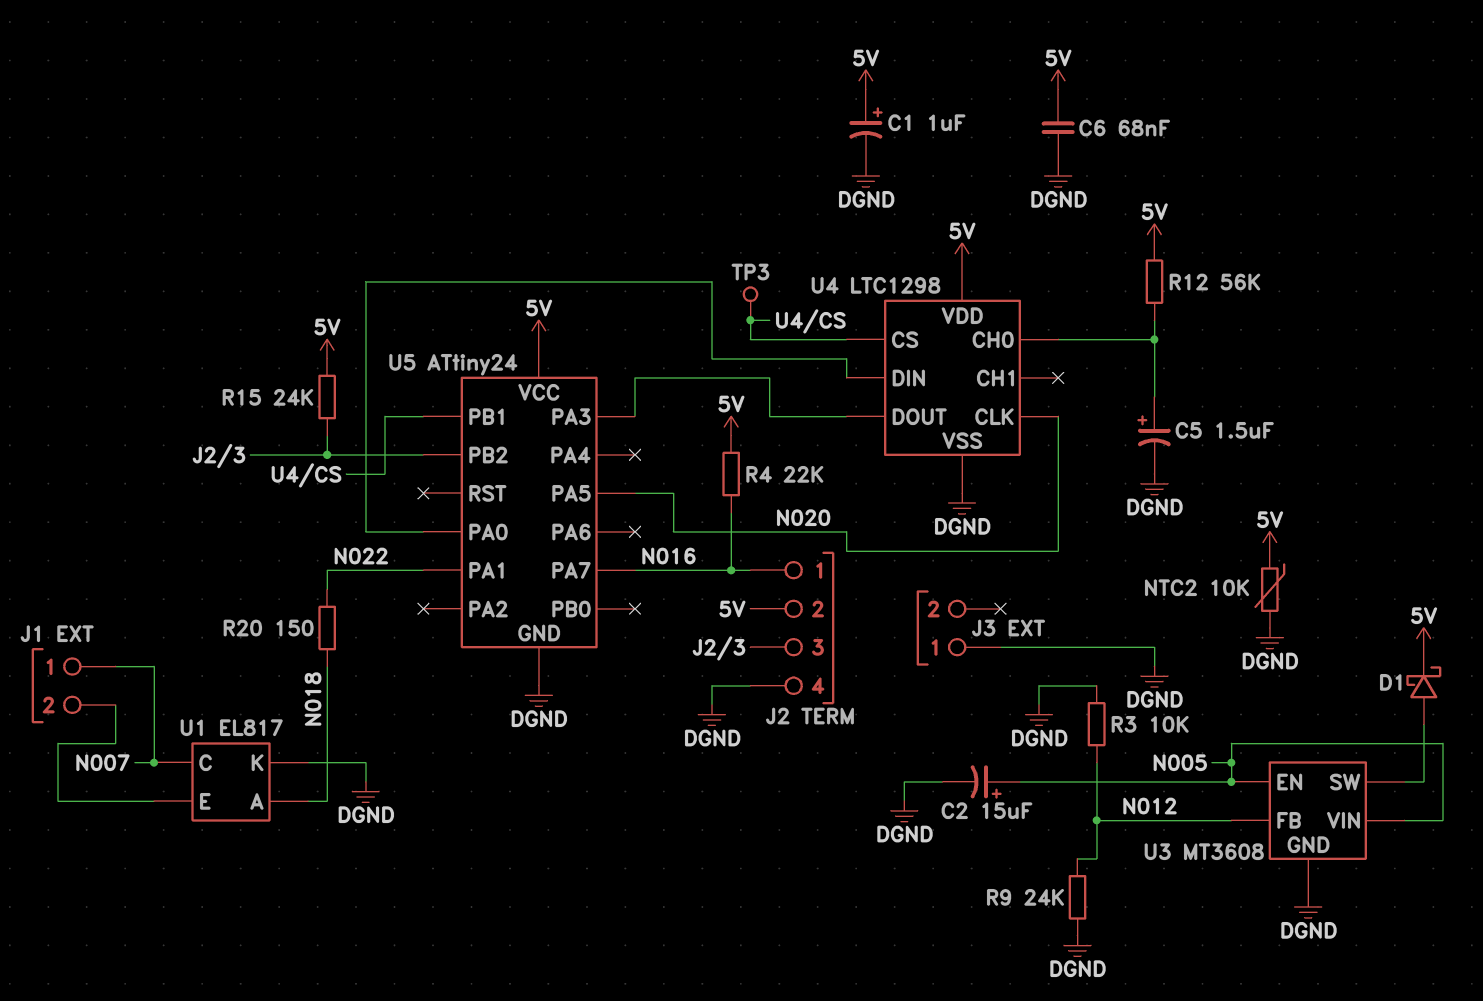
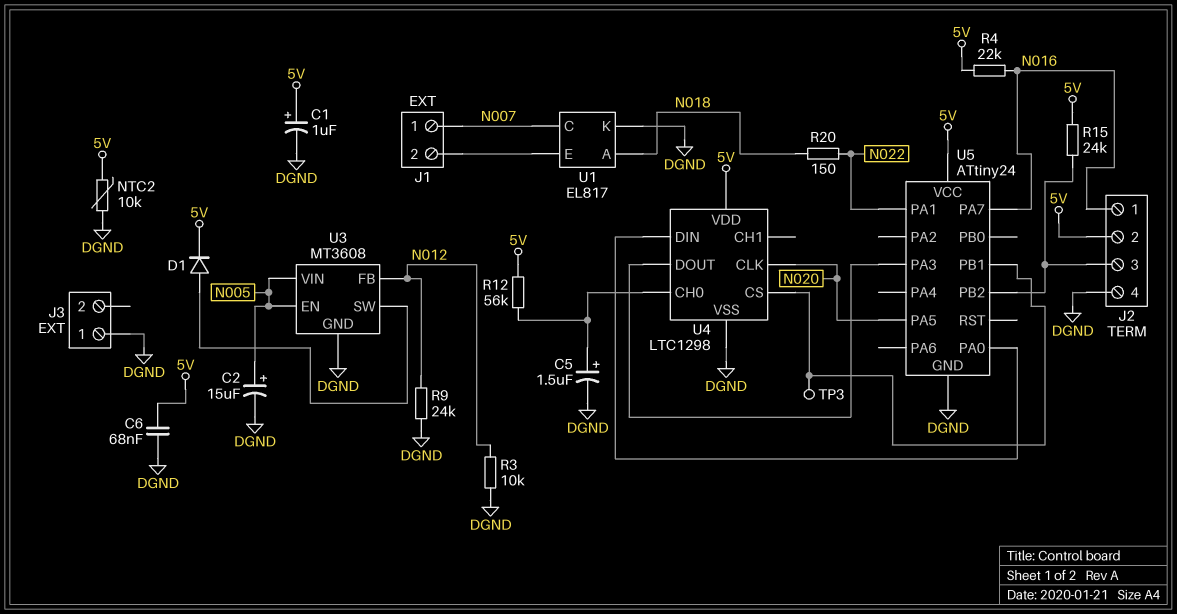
D1: schottky (A U3/SW, K 5V) -> diode (A U3/SW, K 5V)

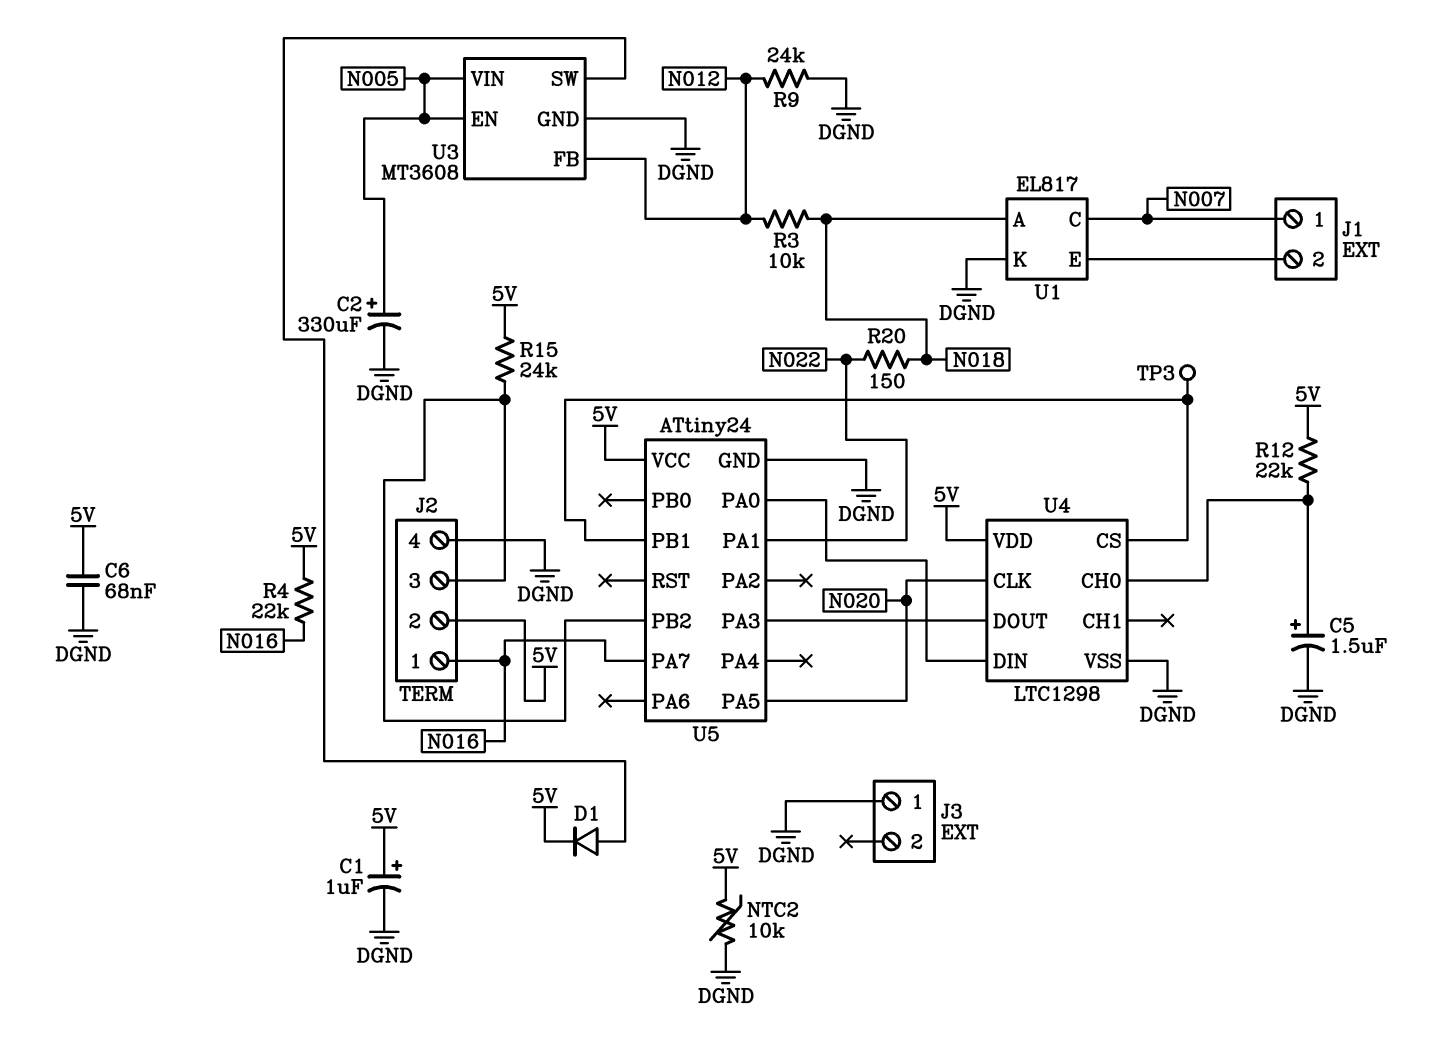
C2: 15uF (plus N005, minus DGND) -> 330uF (plus N005, minus DGND)
R3: 10k (DGND, N012) -> 10k (N012, N018)
R12: 56k (5V, U4/CH0) -> 22k (5V, U4/CH0)

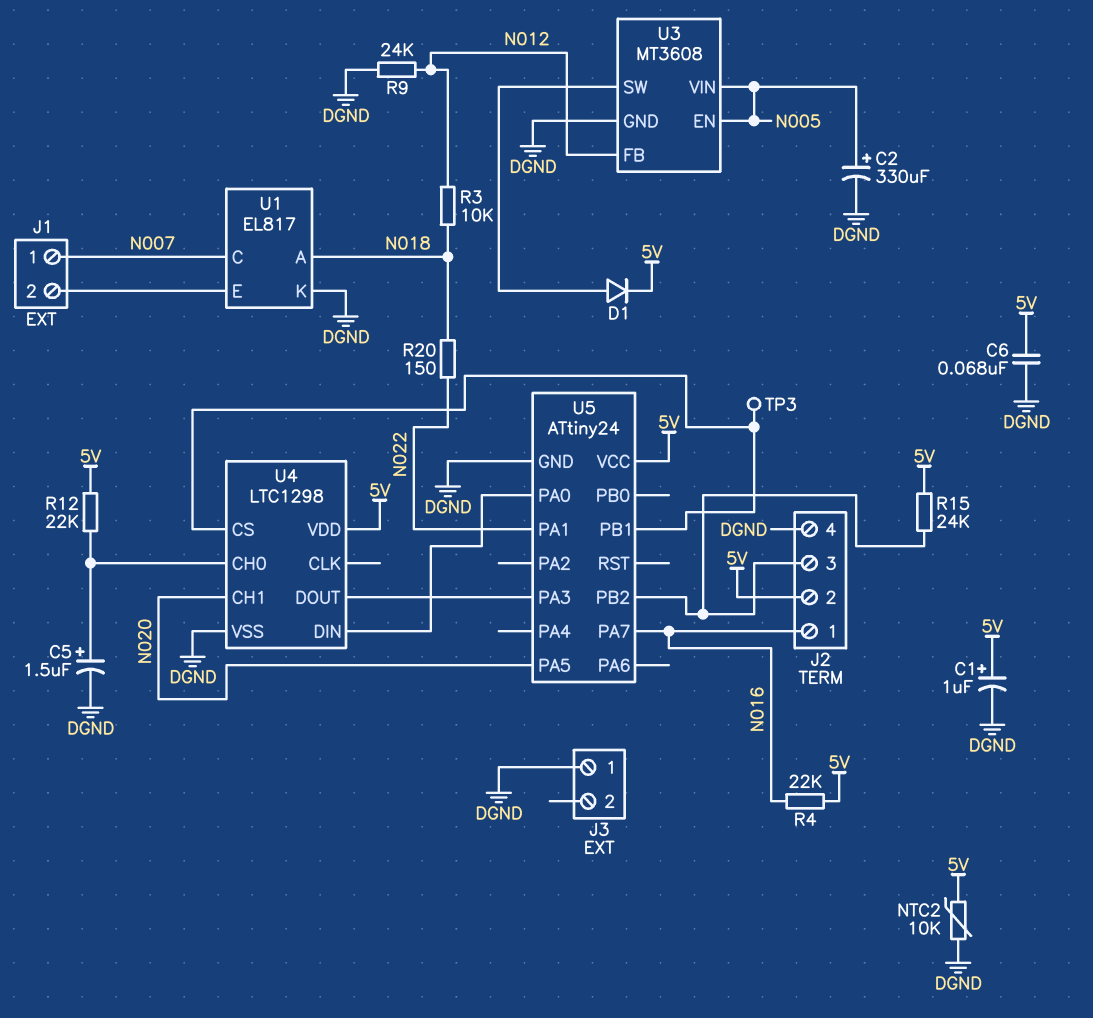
U4 pin CH1: none -> N020
U4 pin CLK: N020 -> none

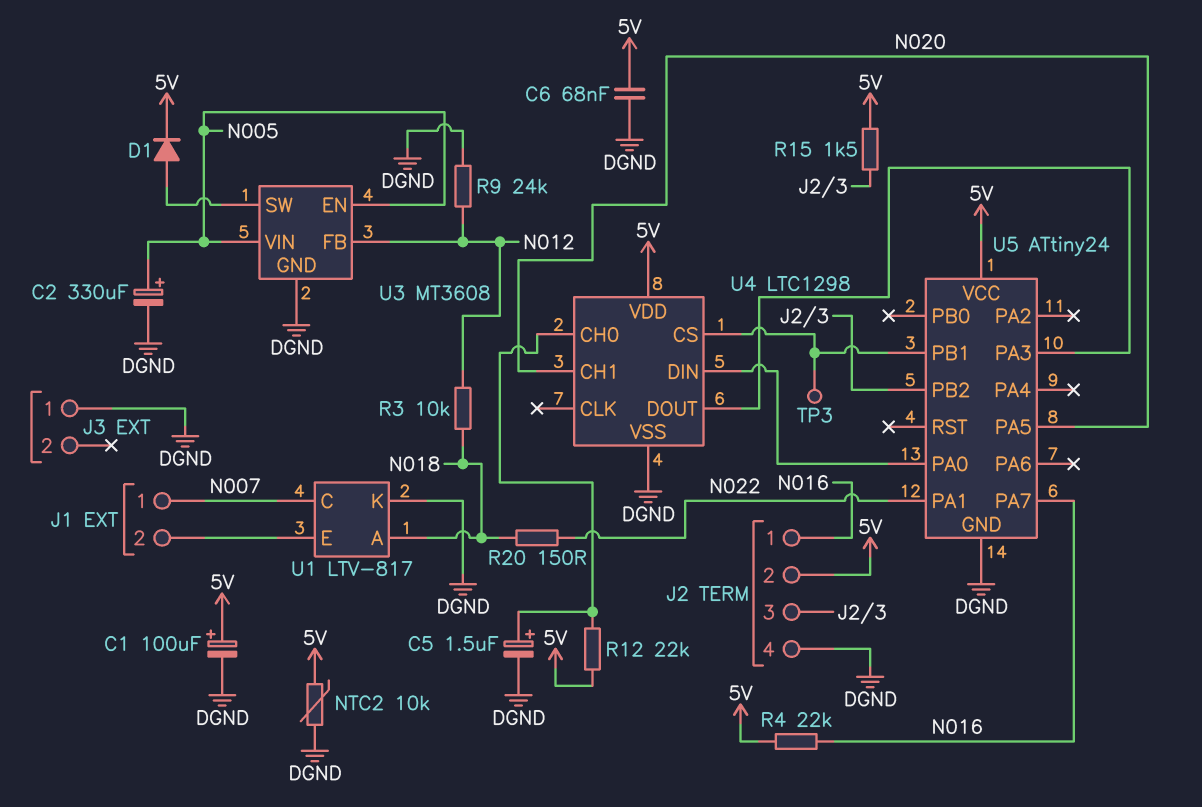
C1: 1uF (plus 5V, minus DGND) -> 100uF (plus 5V, minus DGND)
R15: 24k (5V, J2/3) -> 1.5k (5V, J2/3)
U1: EL817 -> LTV-817

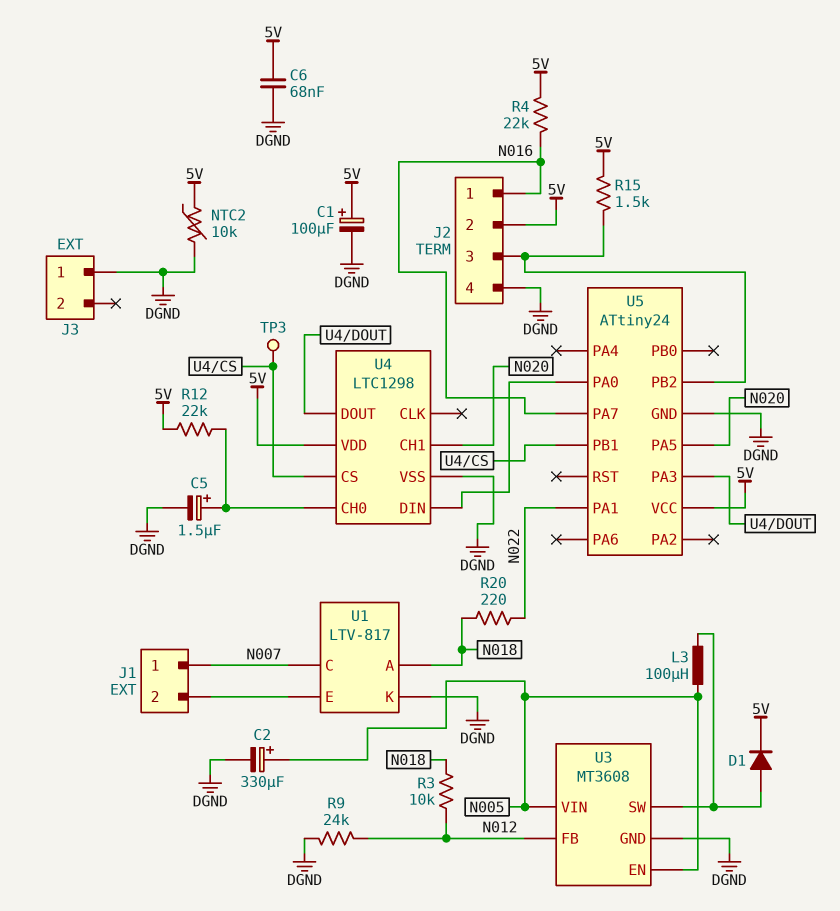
L3: none -> 100uH (N005, U3/SW)
R20: 150 (N018, N022) -> 220 (N018, N022)

